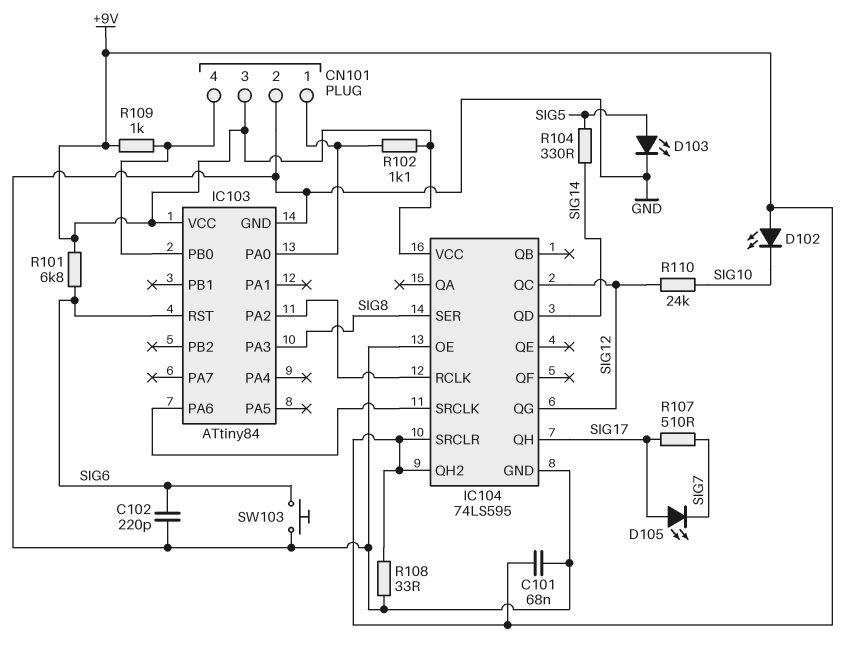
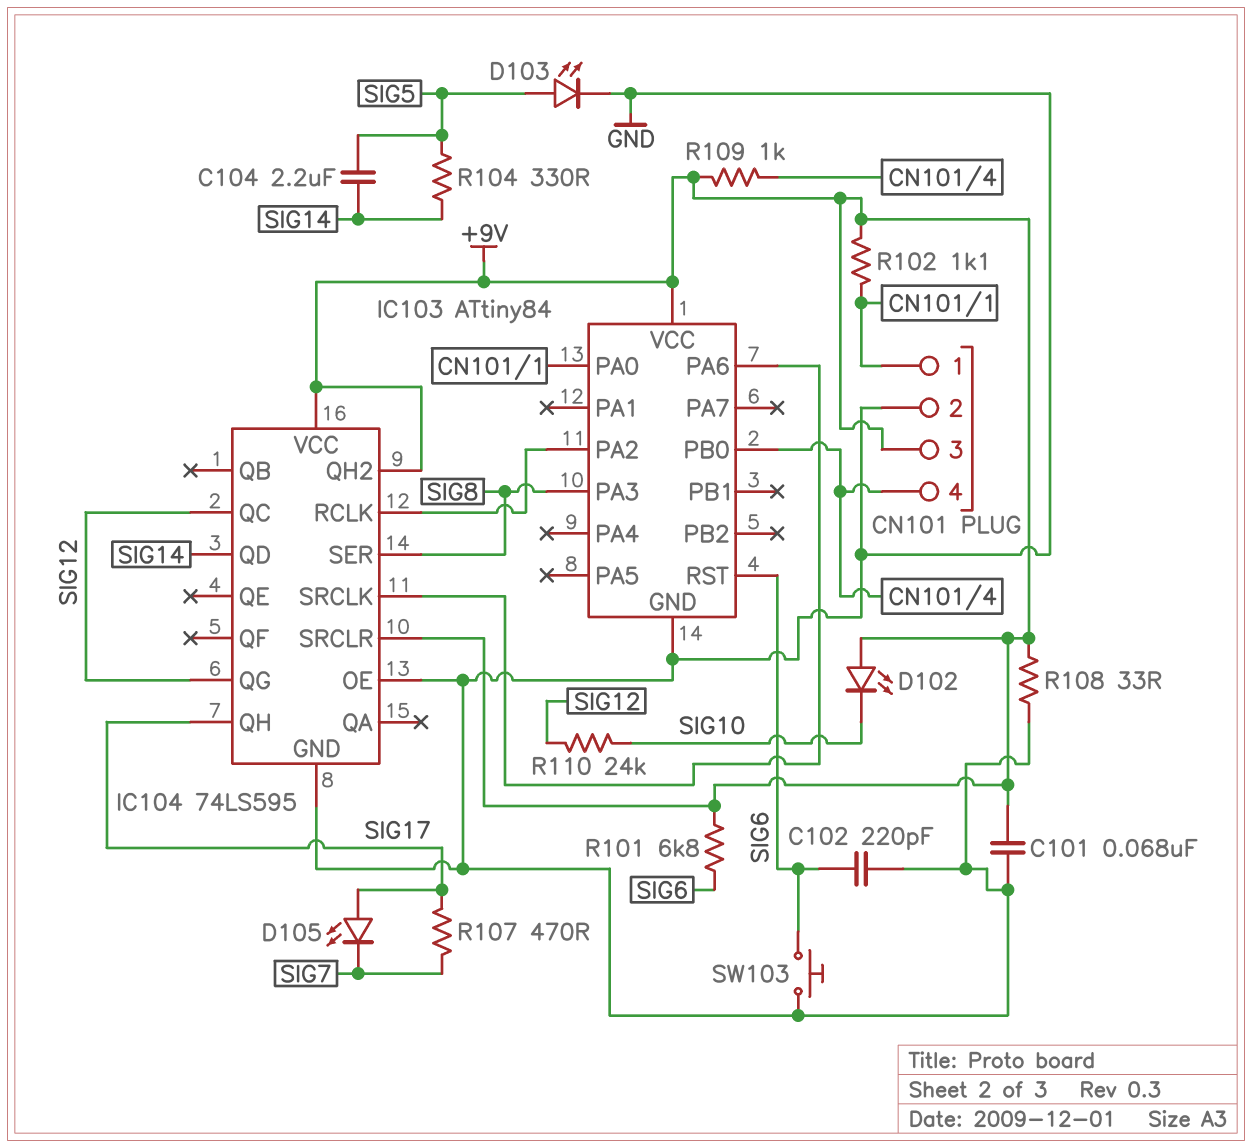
C104: none -> 2.2uF (SIG5, SIG14)
R107: 510 (SIG7, SIG17) -> 470 (SIG7, SIG17)

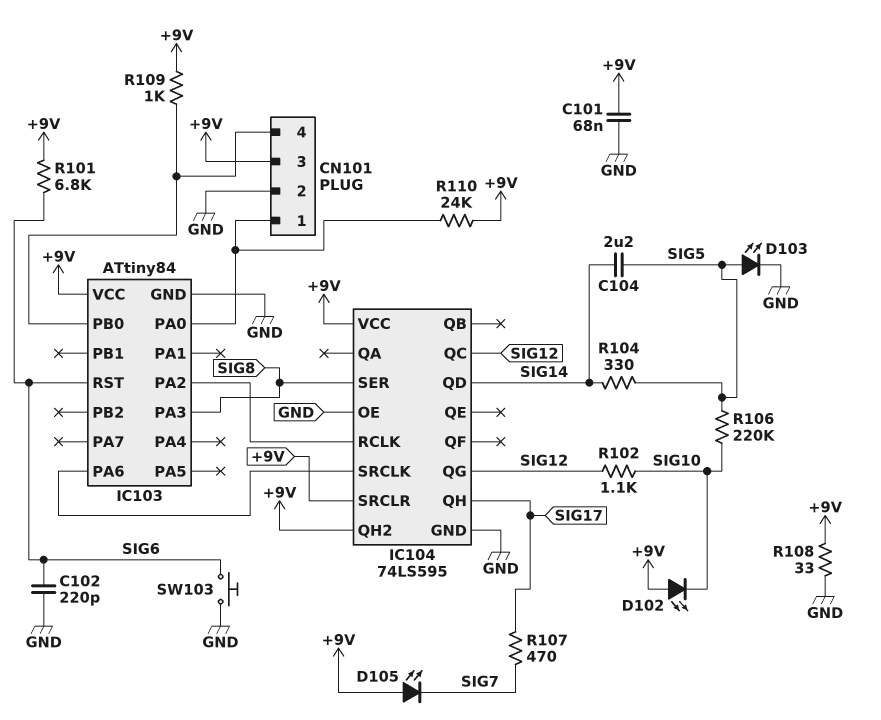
D105: LED (A SIG17, K SIG7) -> LED (A +9V, K SIG7)
R102: 1.1k (+9V, CN101/1) -> 1.1k (SIG10, SIG12)
R106: none -> 220k (SIG5, SIG10)
R110: 24k (SIG10, SIG12) -> 24k (+9V, CN101/1)

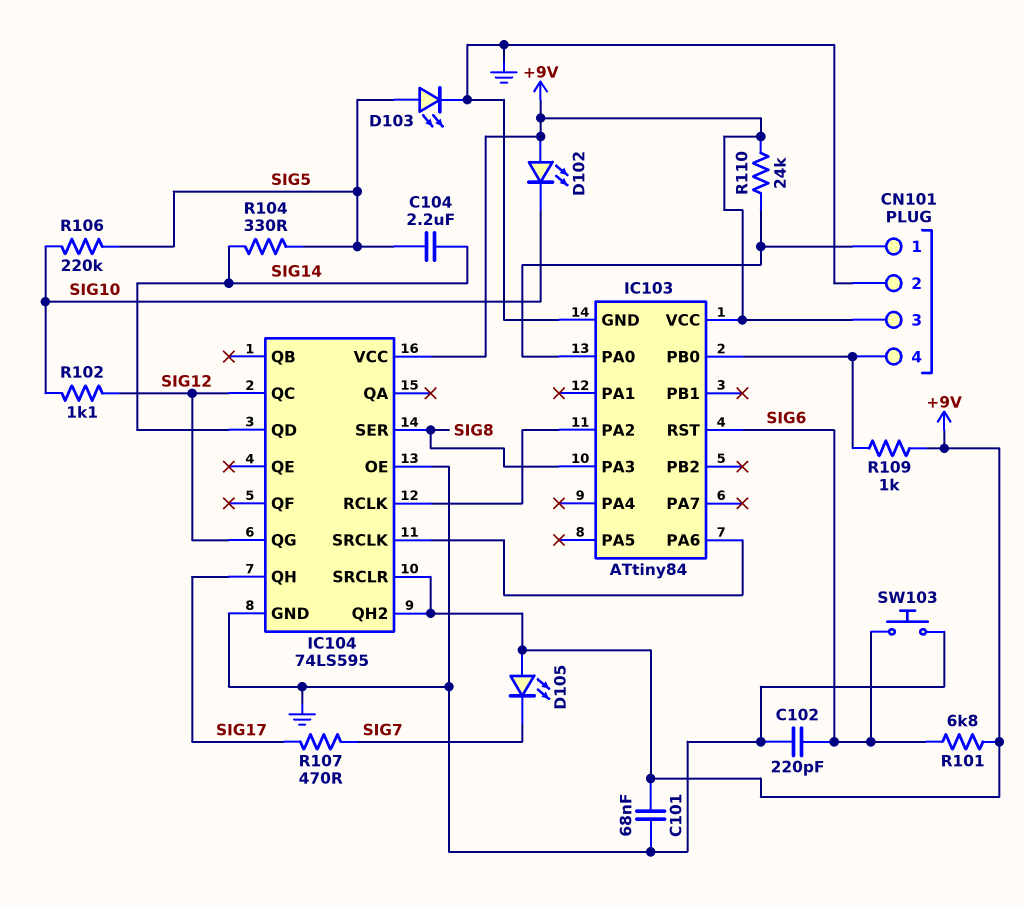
R108: 33 (+9V, GND) -> none

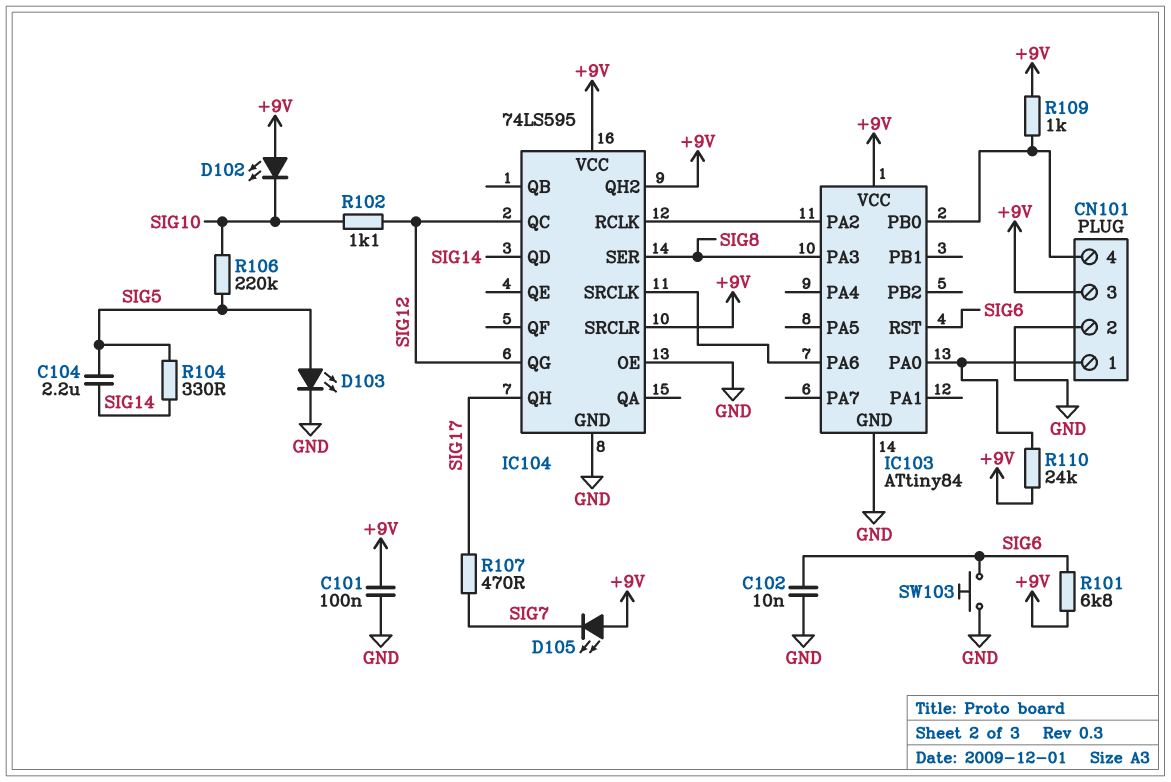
C101: 68nF (+9V, GND) -> 100nF (+9V, GND)
C102: 220pF (GND, SIG6) -> 10nF (GND, SIG6)

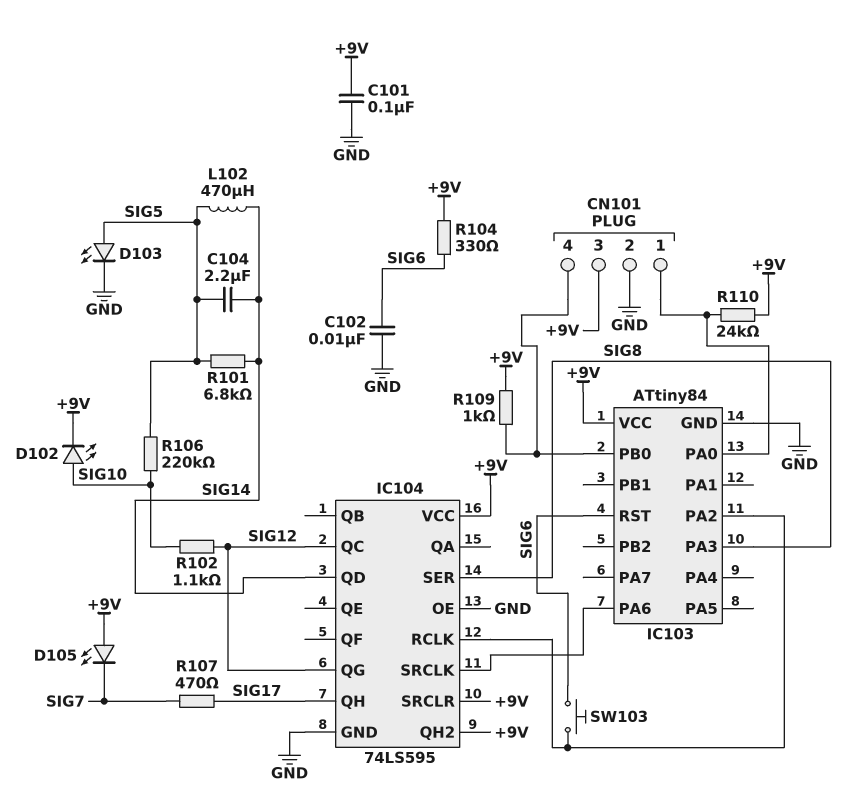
D102: LED (A +9V, K SIG10) -> LED (A SIG10, K +9V)
L102: none -> 470uH (SIG5, SIG14)
R101: 6.8k (+9V, SIG6) -> 6.8k (SIG5, SIG14)
R104: 330 (SIG5, SIG14) -> 330 (+9V, SIG6)
SW103: button (GND, SIG6) -> button (IC103/PA2, SIG6)

